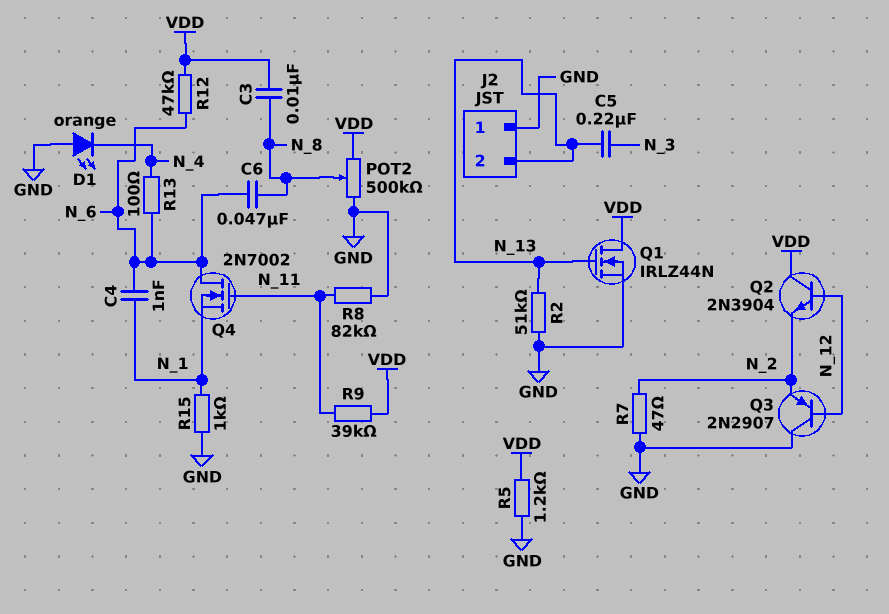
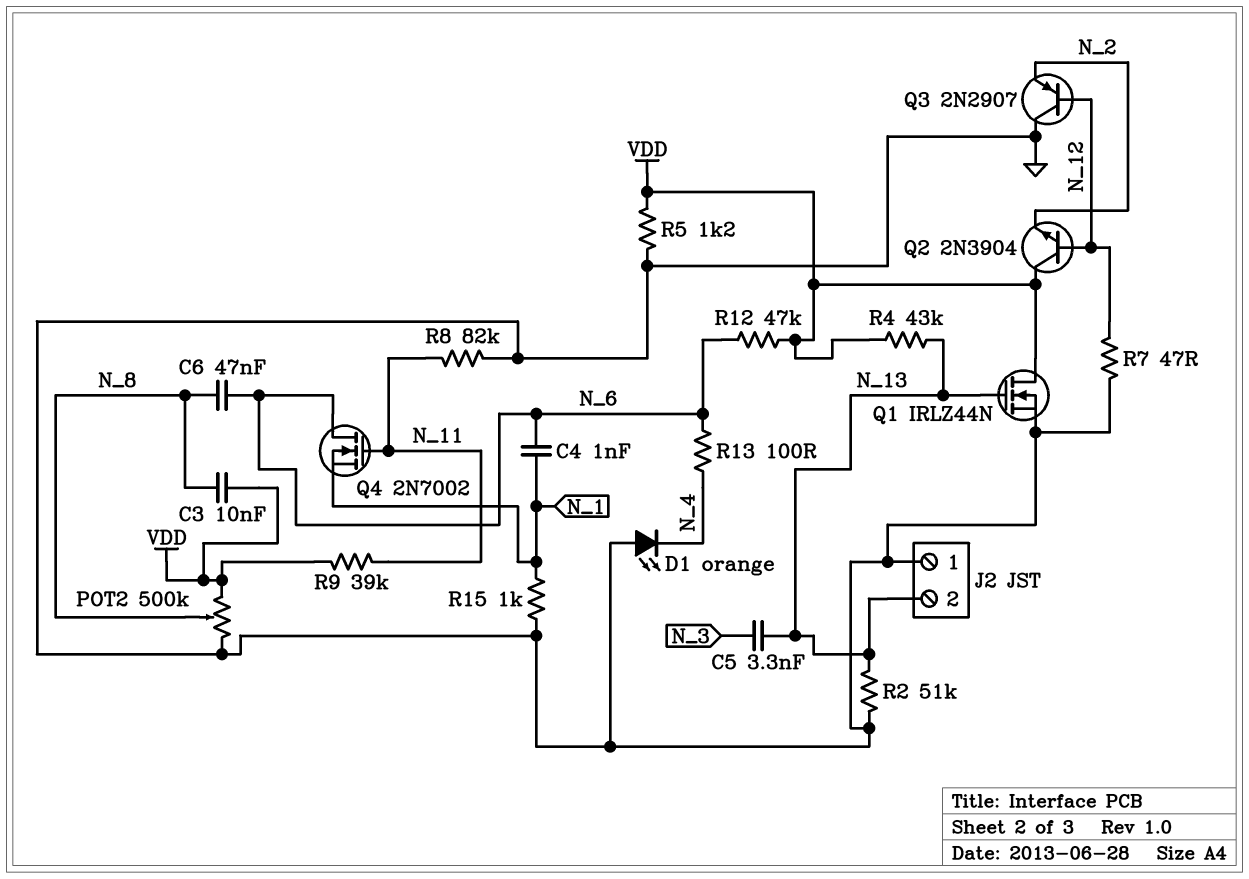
C5: 220nF (N_3, N_13) -> 3.3nF (N_3, N_13)
R4: none -> 43k (N_13, VDD)
R7: 47 (GND, N_2) -> 47 (GND, N_12)

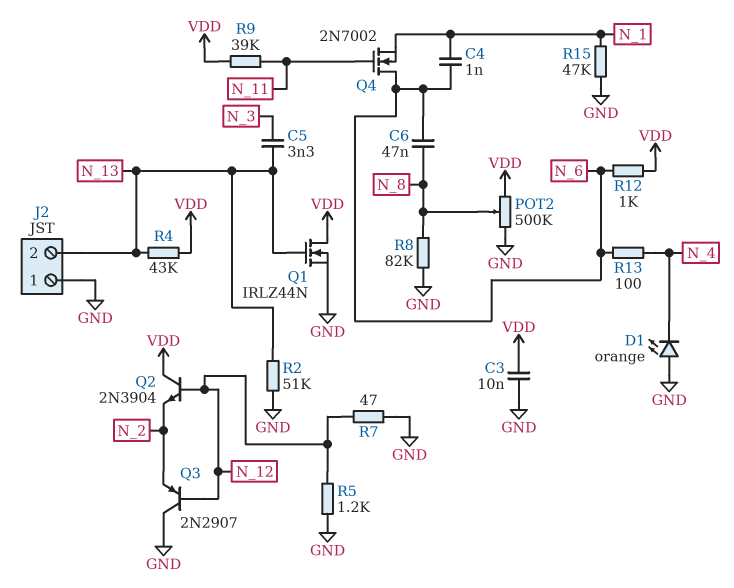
C3: 10nF (N_8, VDD) -> 10nF (GND, VDD)
R5: 1.2k (GND, VDD) -> 1.2k (GND, N_12)
R8: 82k (GND, N_11) -> 82k (GND, N_8)
R12: 47k (N_6, VDD) -> 1k (N_6, VDD)
R15: 1k (GND, N_1) -> 47k (GND, N_1)

